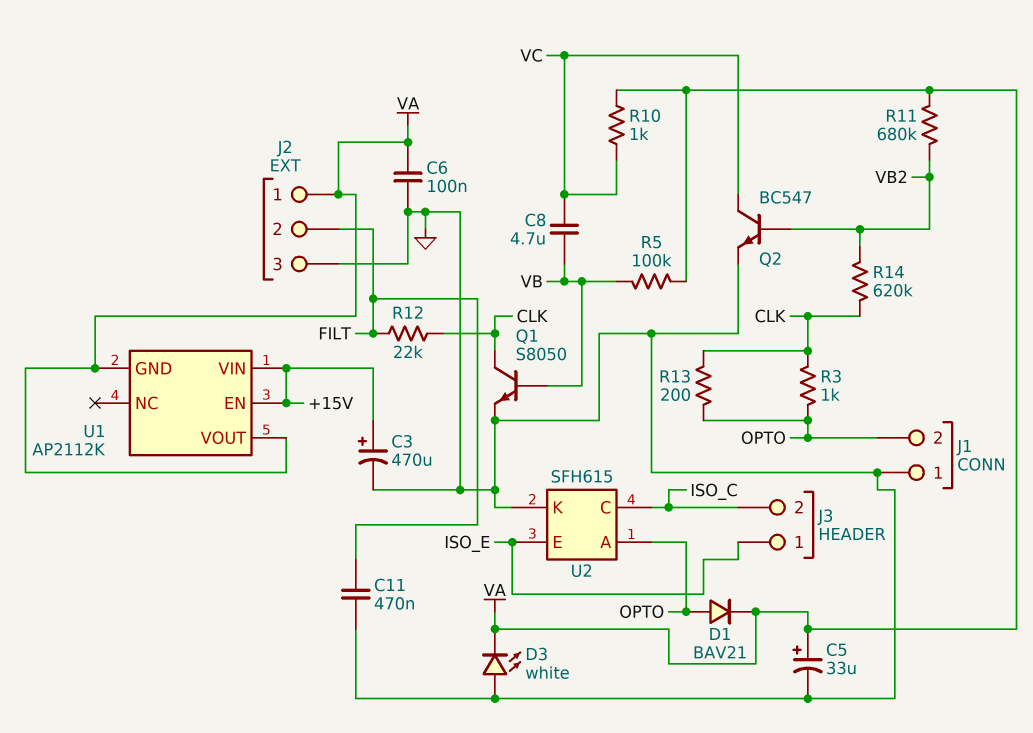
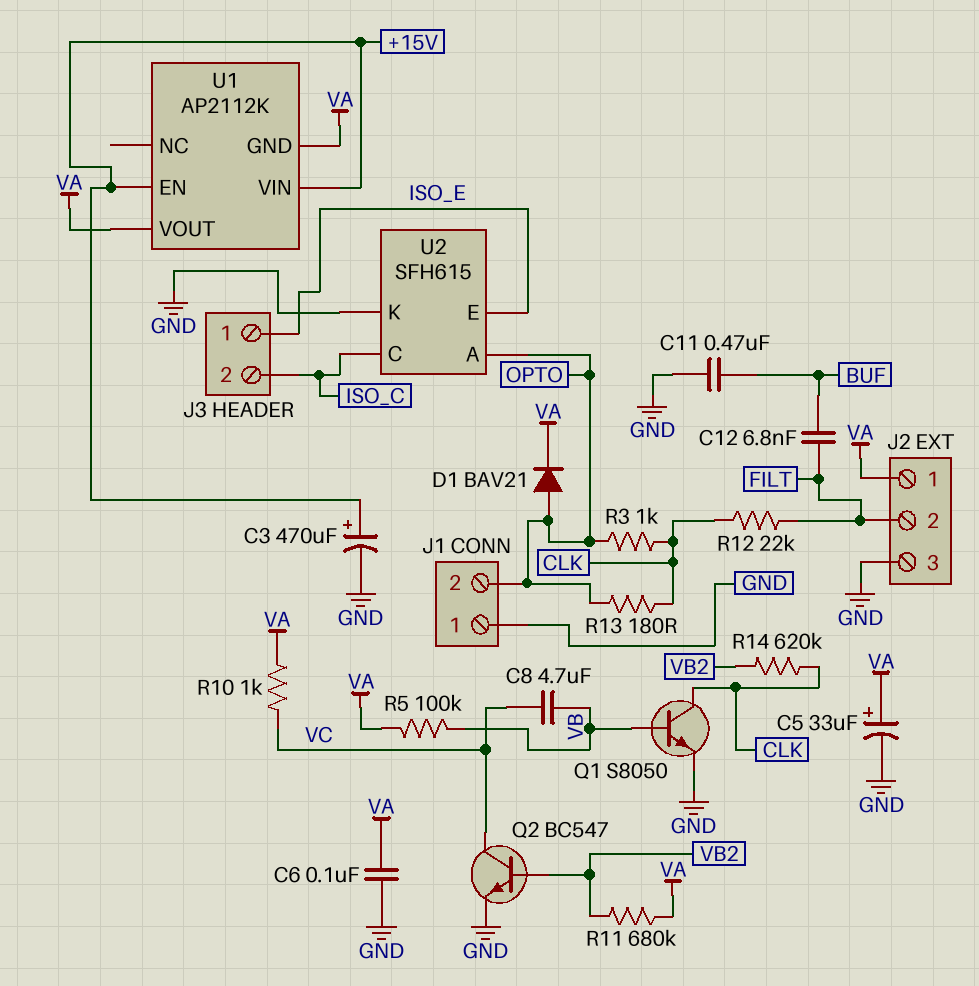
C11: 470nF (FILT, GND) -> 470nF (BUF, GND)
C12: none -> 6.8nF (BUF, FILT)
D3: LED white (A GND, K VA) -> none
R13: 200 (CLK, OPTO) -> 180 (CLK, OPTO)

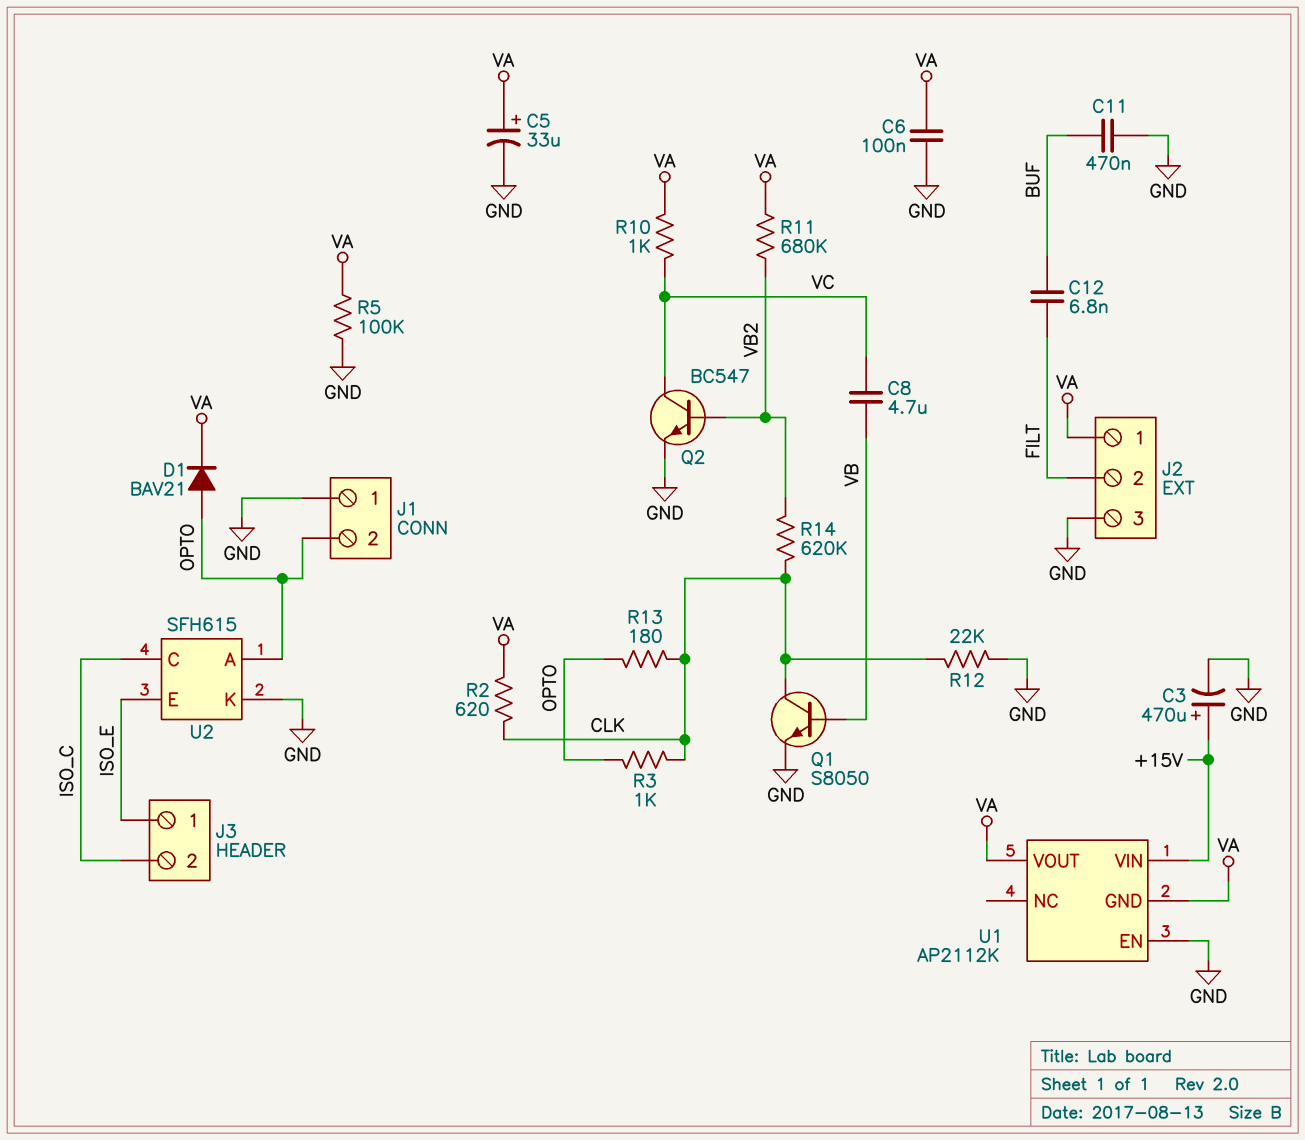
R2: none -> 620 (CLK, VA)
R5: 100k (VA, VB) -> 100k (GND, VA)
R12: 22k (CLK, FILT) -> 22k (CLK, GND)
U1 pin EN: +15V -> GND

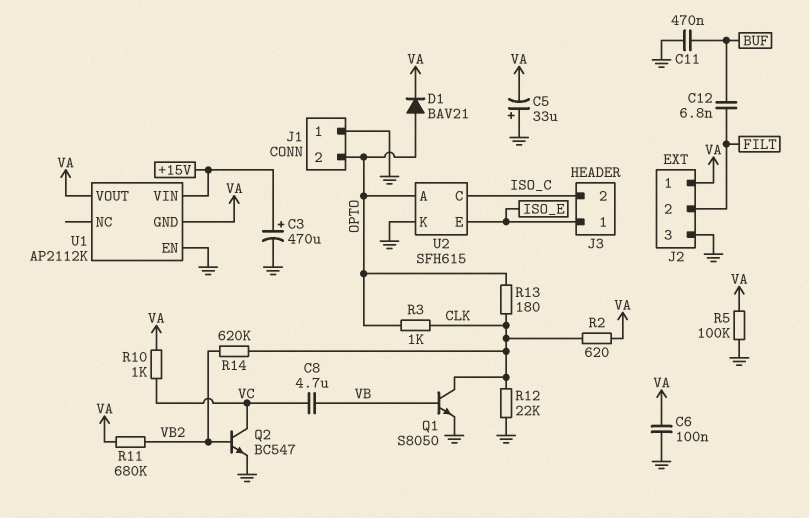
C5: 33uF (plus VA, minus GND) -> 33uF (plus GND, minus VA)

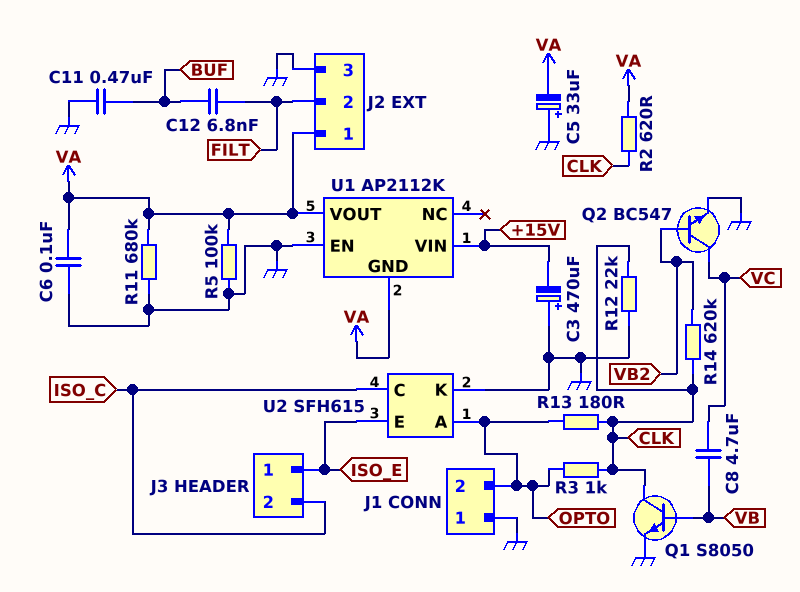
C3: 470uF (plus +15V, minus GND) -> 470uF (plus GND, minus +15V)
D1: diode BAV21 (A OPTO, K VA) -> none
R10: 1k (VA, VC) -> none
R11: 680k (VA, VB2) -> 680k (GND, VA)

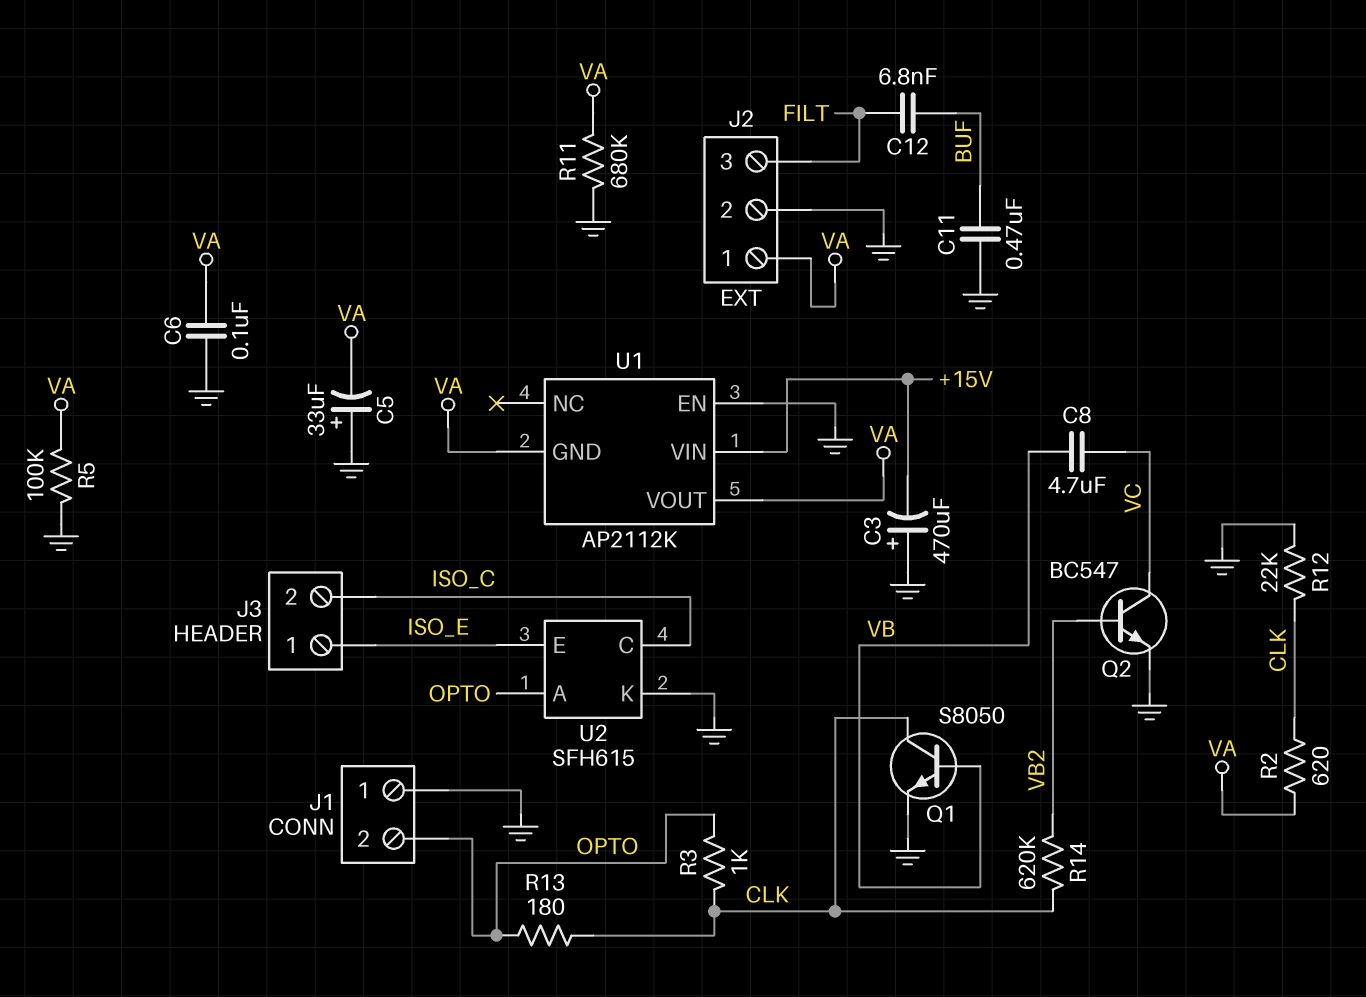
J2 pin 2: FILT -> GND
J2 pin 3: GND -> FILT

